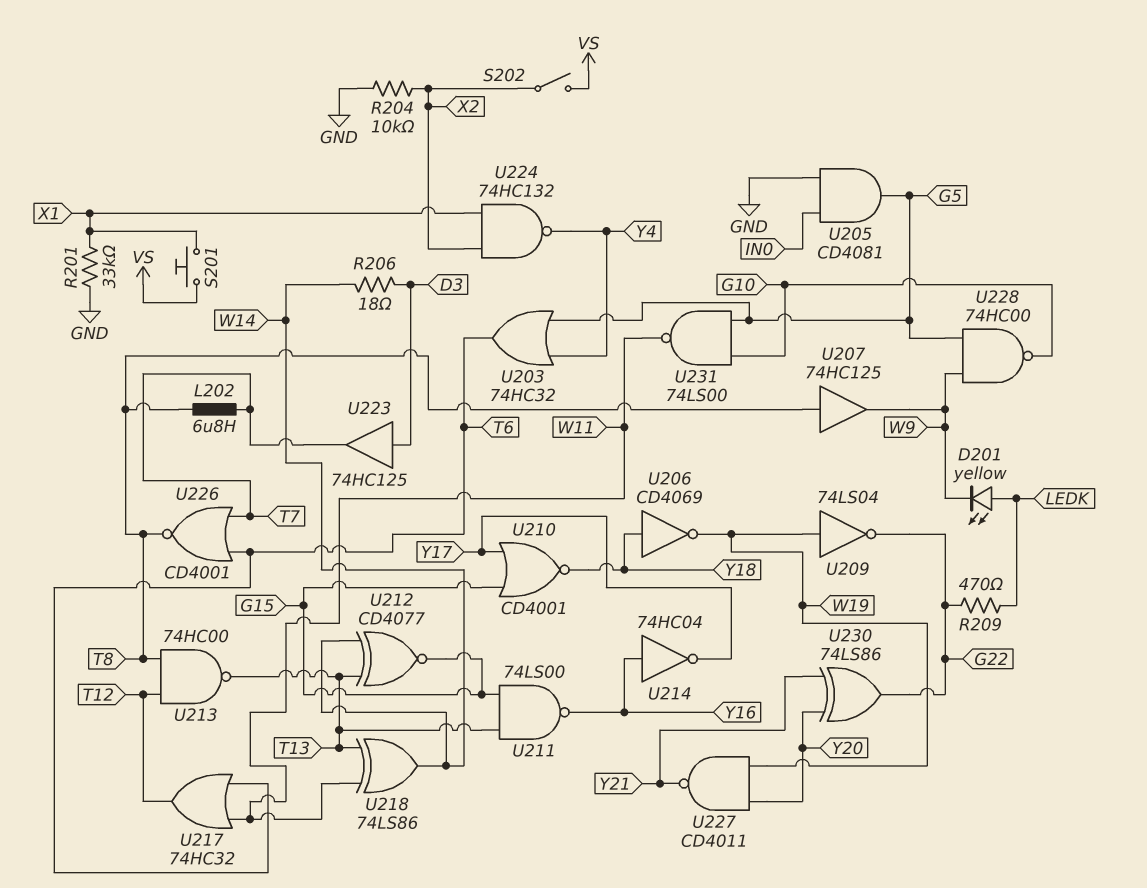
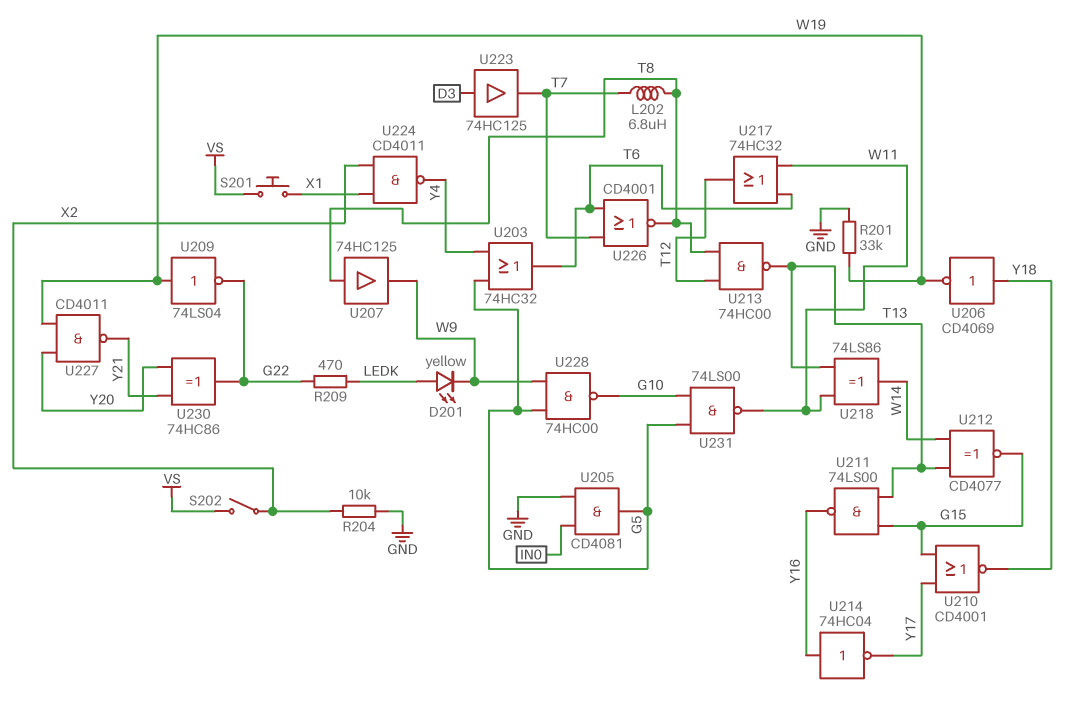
R201: 33k (GND, X1) -> 33k (GND, W19)
R206: 18 (D3, W14) -> none
U224: NAND 74HC132 (in X1, in X2, out Y4) -> NAND CD4011 (in X1, in X2, out Y4)
U230: XOR 74LS86 (in Y20, in Y21, out G22) -> XOR 74HC86 (in Y20, in Y21, out G22)

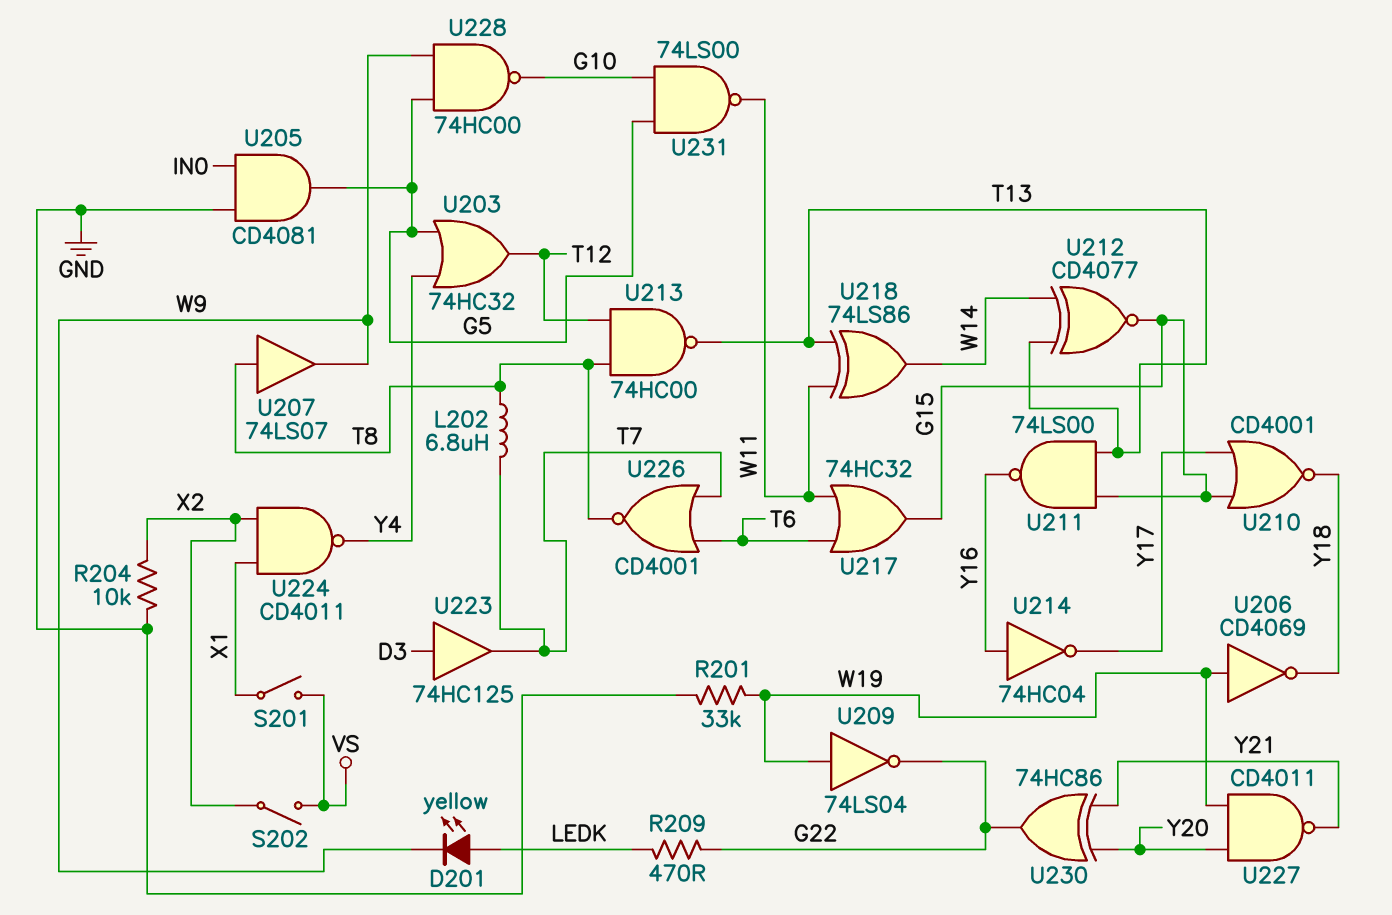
S201: button (VS, X1) -> switch (VS, X1)
U203: OR 74HC32 (in G5, in Y4, out T6) -> OR 74HC32 (in G5, in Y4, out T12)
U206: NOT CD4069 (in Y18, out W19) -> NOT CD4069 (in W19, out Y18)
U207: buffer 74HC125 (in T8, out W9) -> buffer 74LS07 (in T8, out W9)
U217: OR 74HC32 (in T6, in W11, out T12) -> OR 74HC32 (in T6, in W11, out G15)

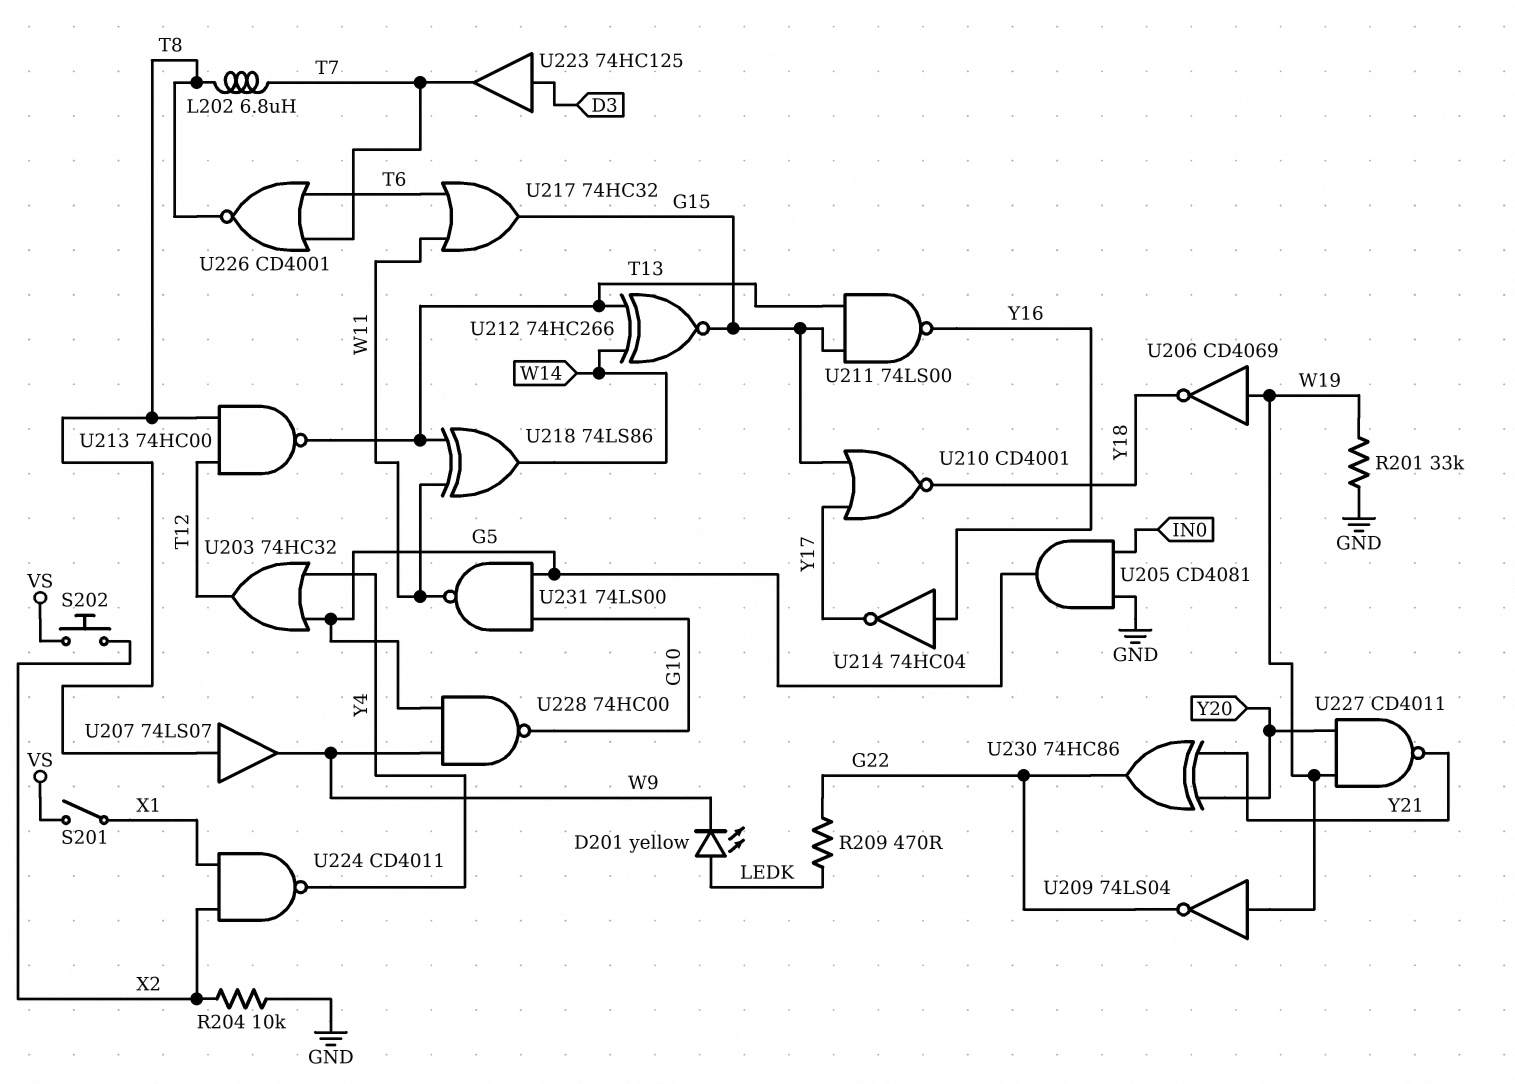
S202: switch (VS, X2) -> button (VS, X2)
U212: XNOR CD4077 (in T13, in W14, out G15) -> XNOR 74HC266 (in T13, in W14, out G15)

